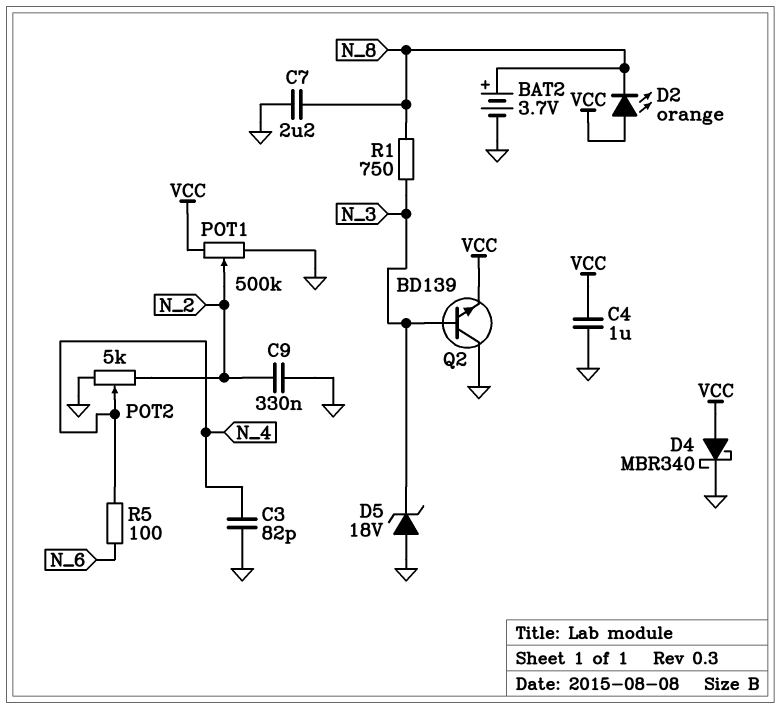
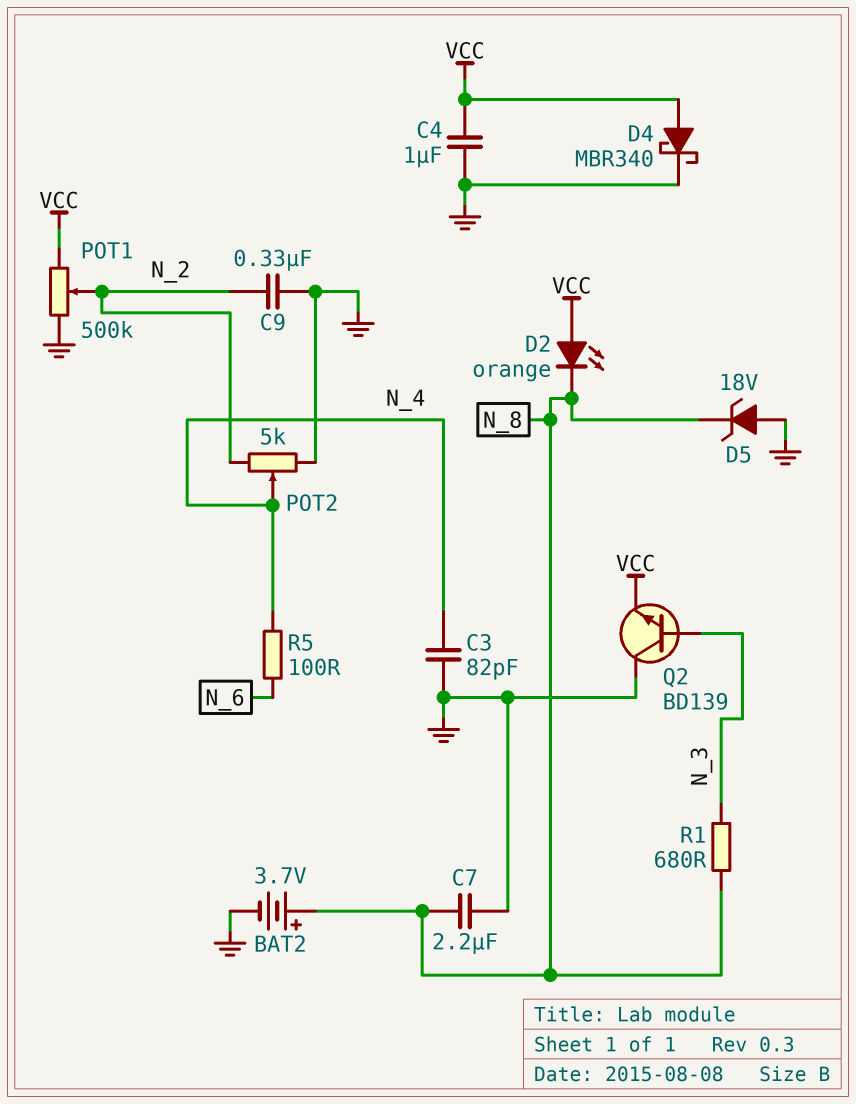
D5: zener 18V (A GND, K N_3) -> zener 18V (A GND, K N_8)
R1: 750 (N_3, N_8) -> 680 (N_3, N_8)

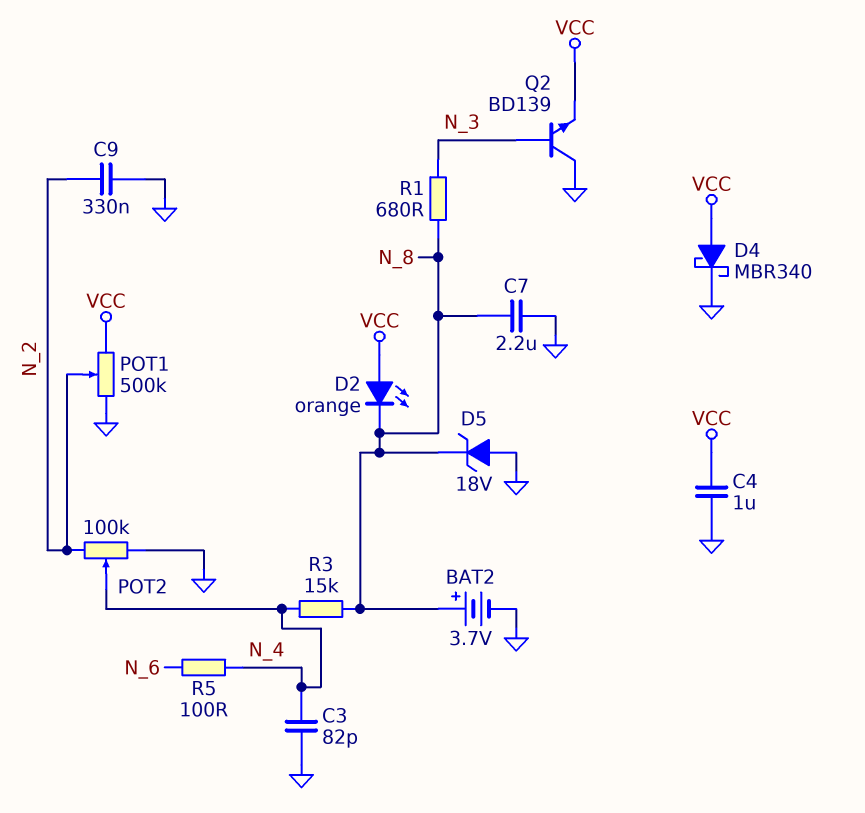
POT2: 5k (GND, N_2, wiper N_4) -> 100k (GND, N_2, wiper N_4)
R3: none -> 15k (N_4, N_8)

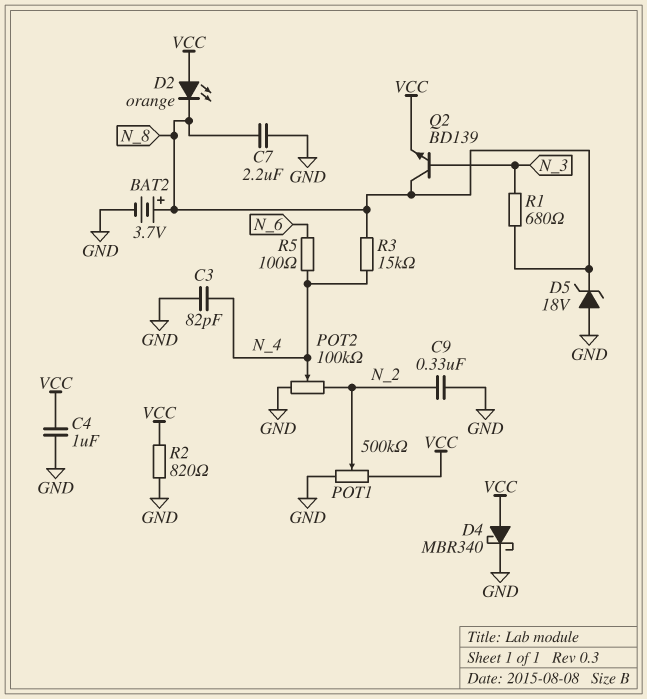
Q2: NPN BD139 (B N_3, C GND, E VCC) -> NPN BD139 (B N_3, C N_8, E VCC)
R2: none -> 820 (GND, VCC)

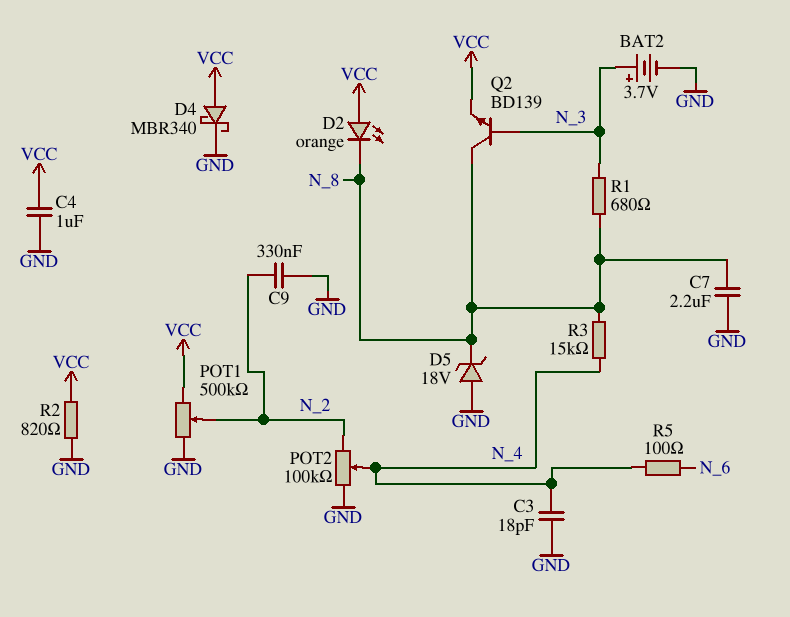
BAT2: 3.7V (plus N_8, minus GND) -> 3.7V (plus N_3, minus GND)
C3: 82pF (GND, N_4) -> 18pF (GND, N_4)

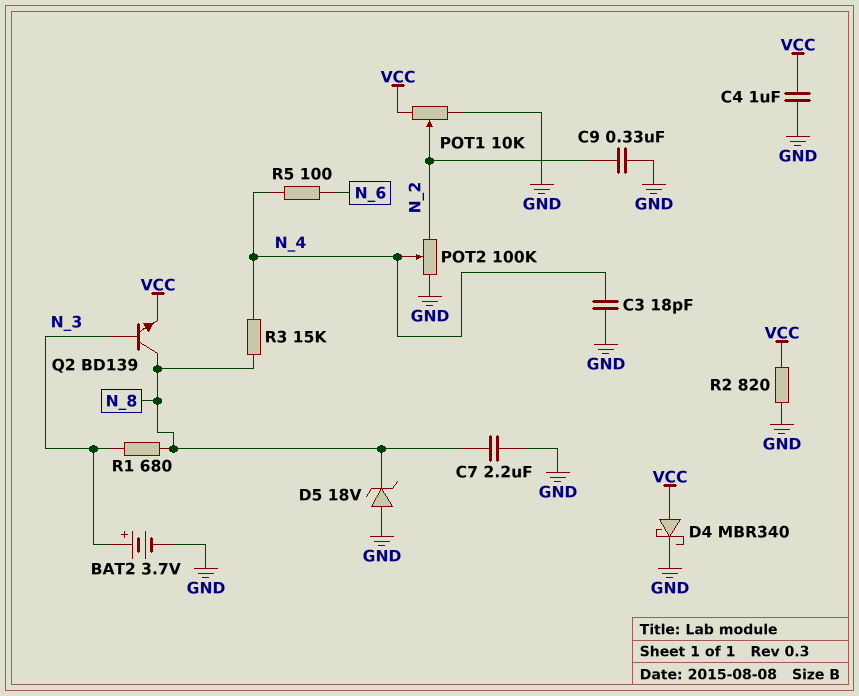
D2: LED orange (A VCC, K N_8) -> none
POT1: 500k (GND, VCC, wiper N_2) -> 10k (GND, VCC, wiper N_2)

